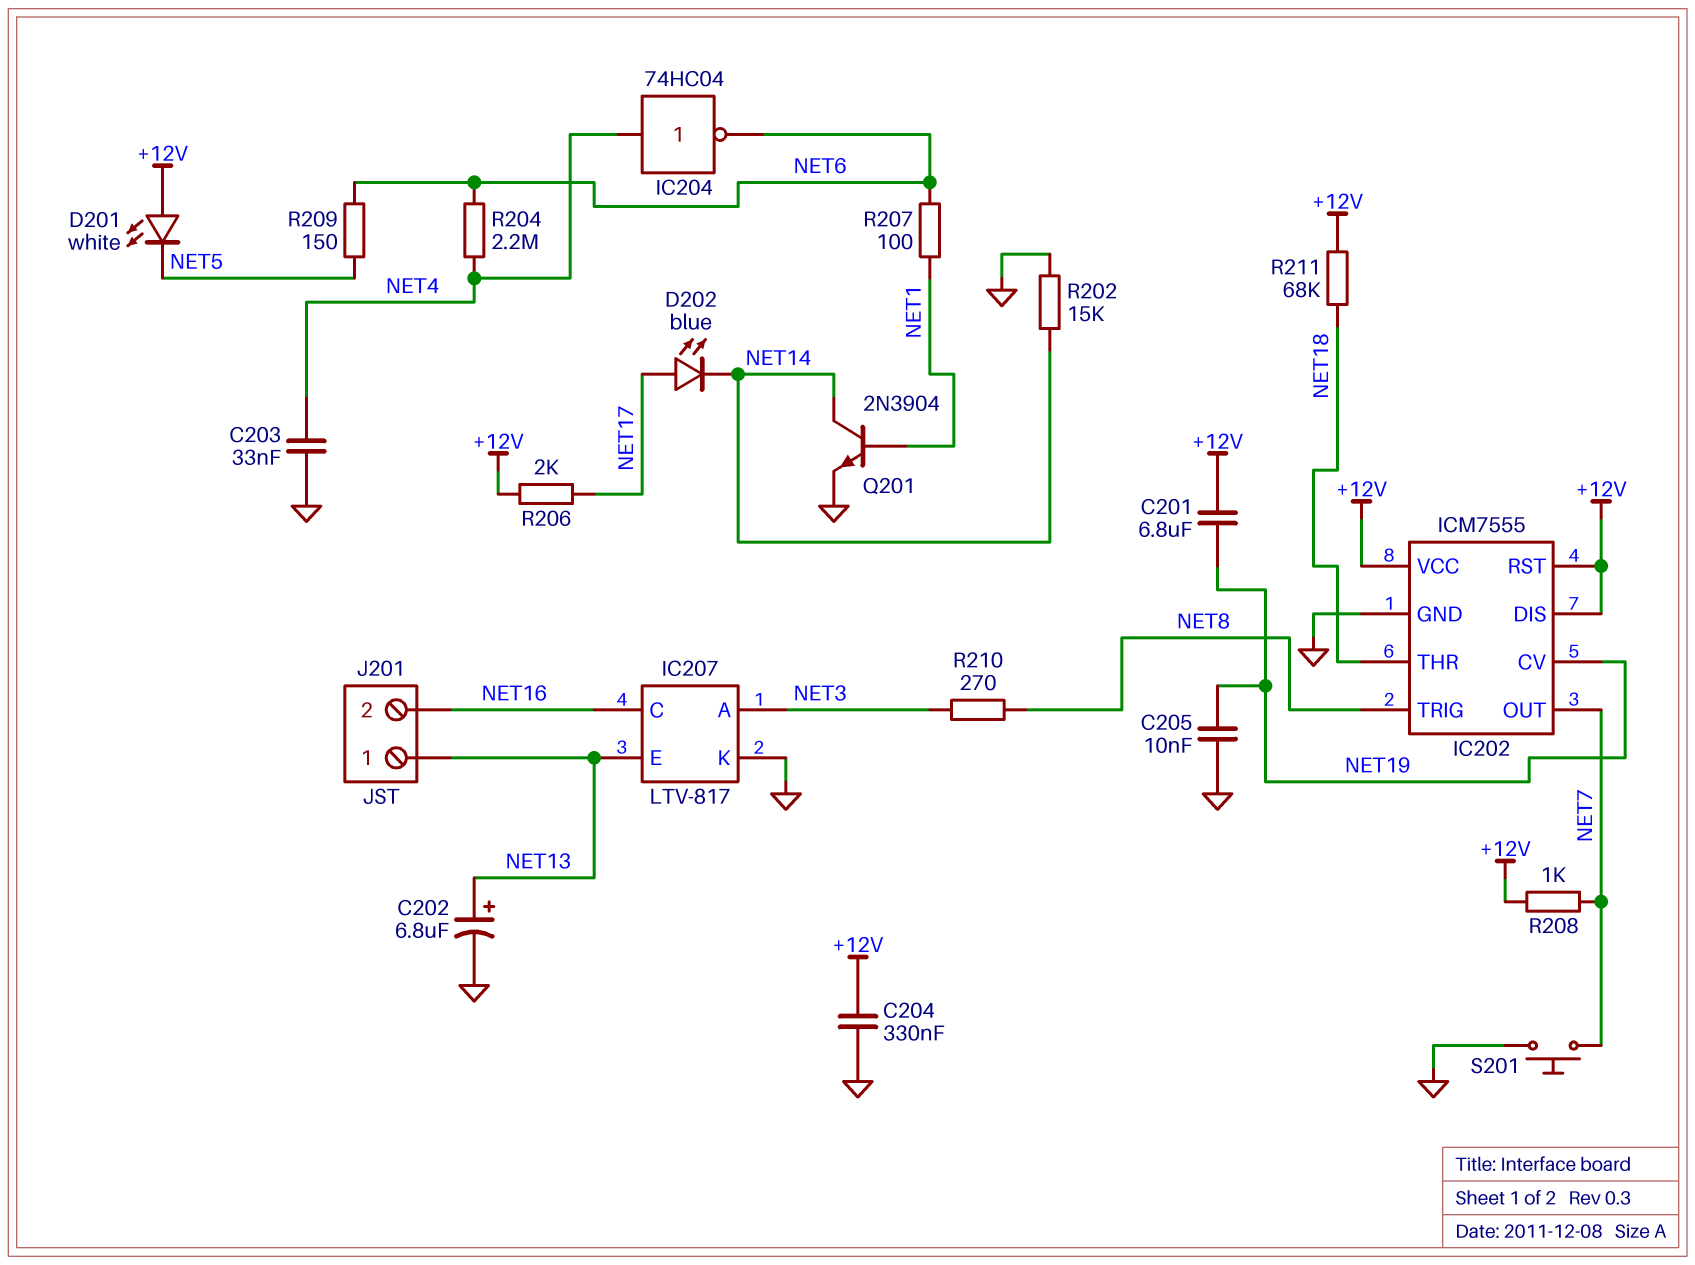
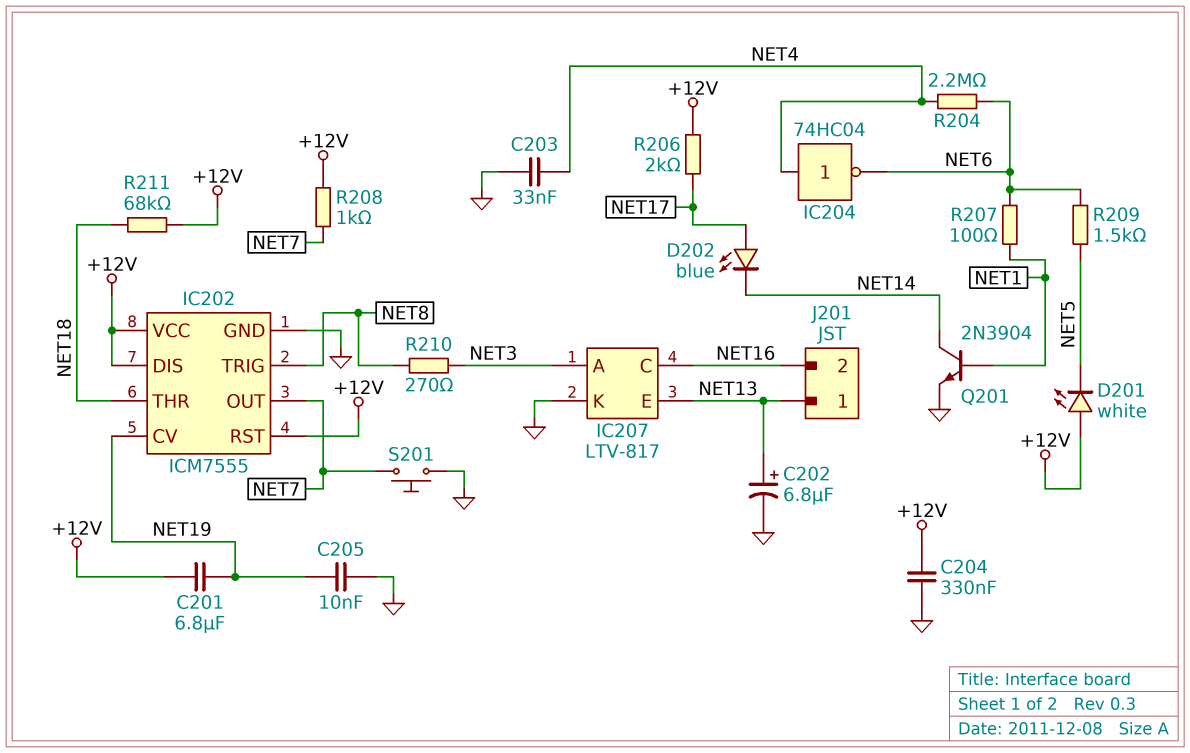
R202: 15k (GND, NET14) -> none
R209: 150 (NET5, NET6) -> 1.5k (NET5, NET6)

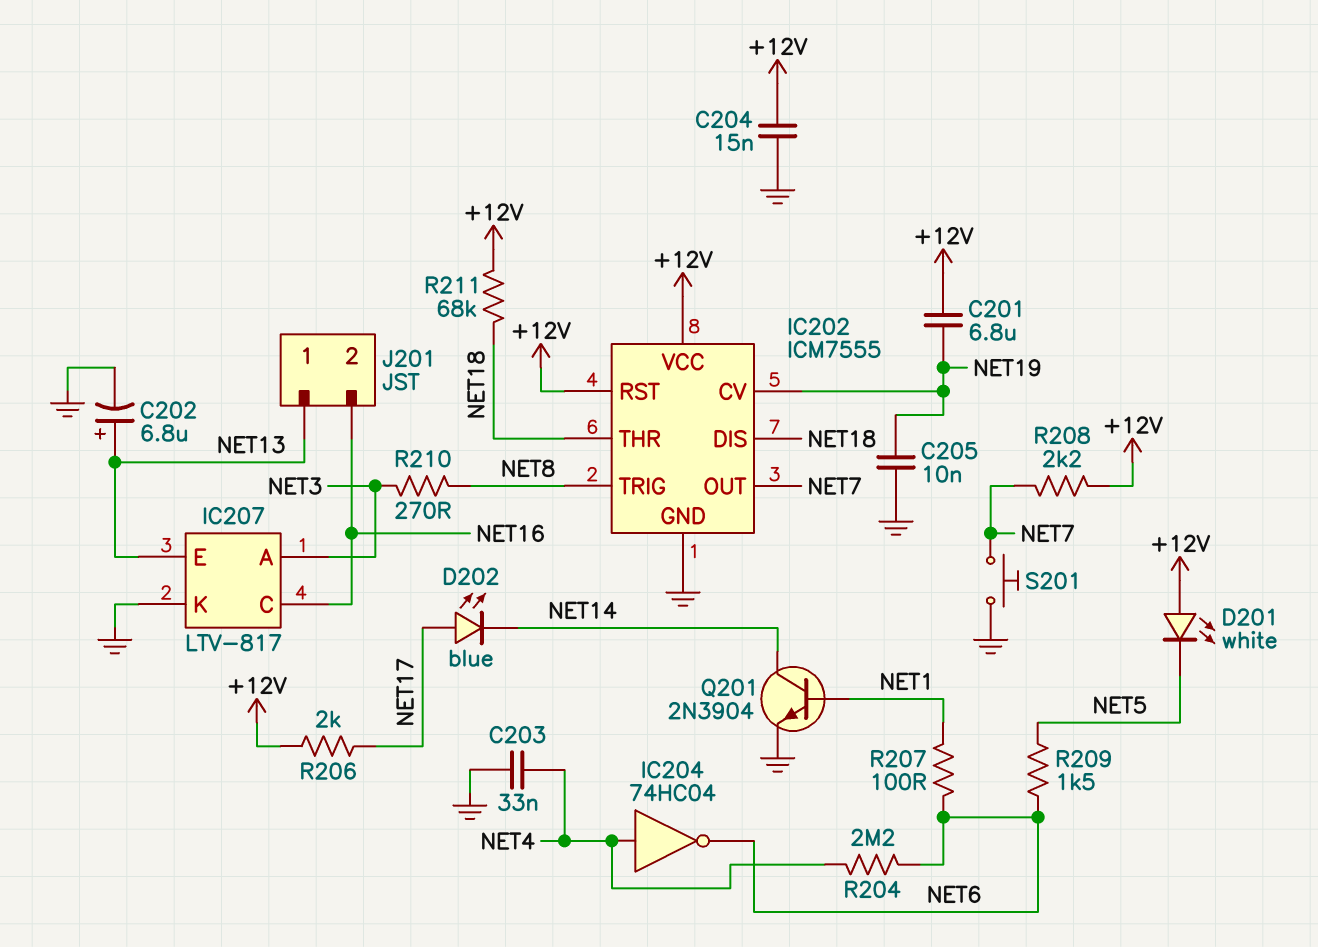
C204: 330nF (+12V, GND) -> 15nF (+12V, GND)
IC202 pin DIS: +12V -> NET18
R208: 1k (+12V, NET7) -> 2.2k (+12V, NET7)

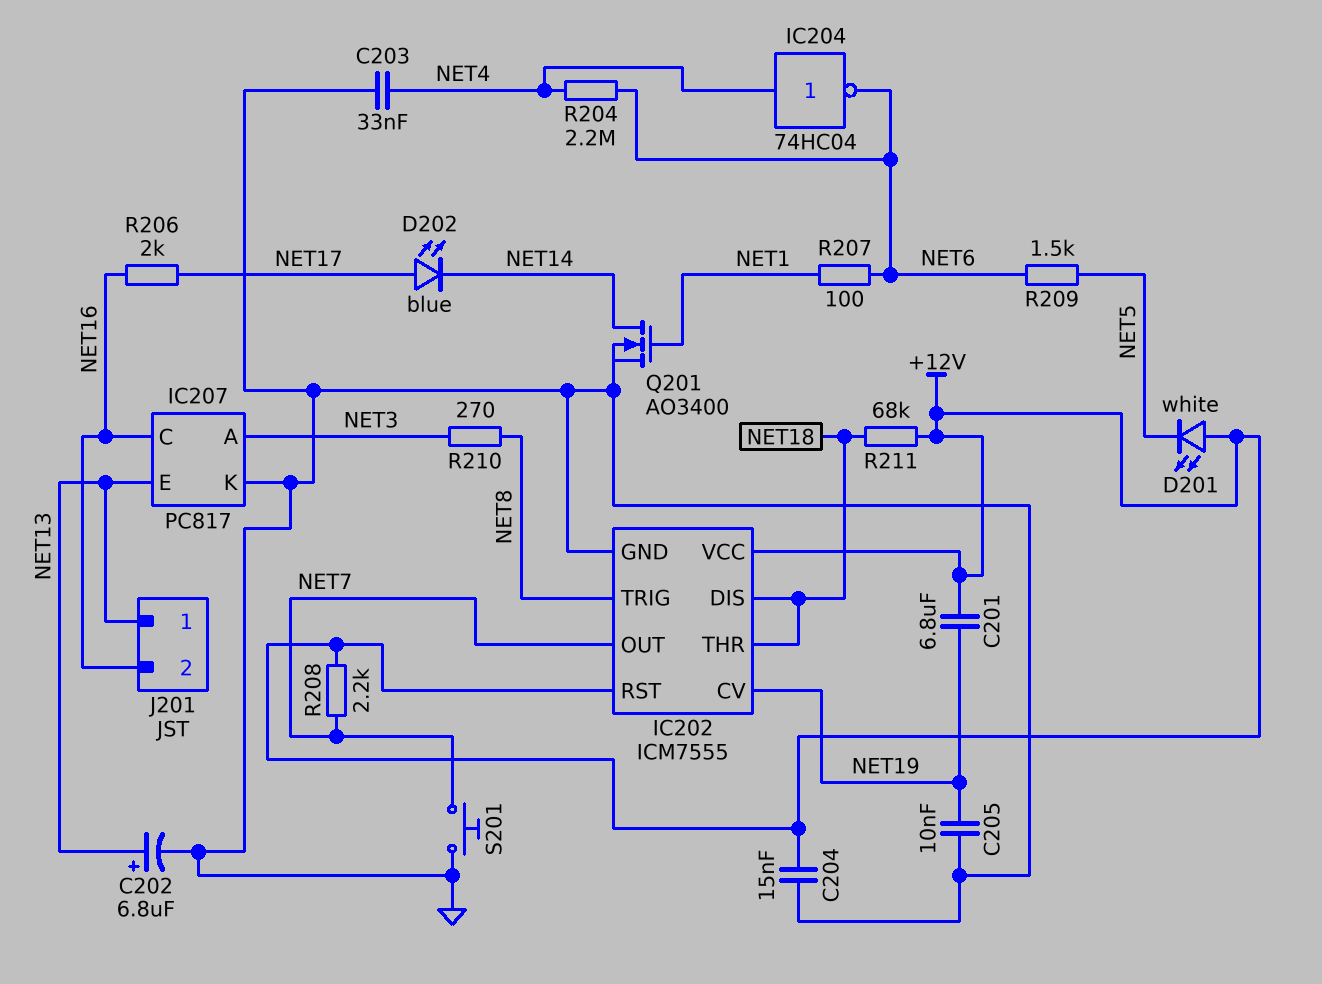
IC207: LTV-817 -> PC817
Q201: NPN 2N3904 (B NET1, C NET14, E GND) -> NMOS AO3400 (G NET1, D NET14, S GND)
R206: 2k (+12V, NET17) -> 2k (NET16, NET17)

